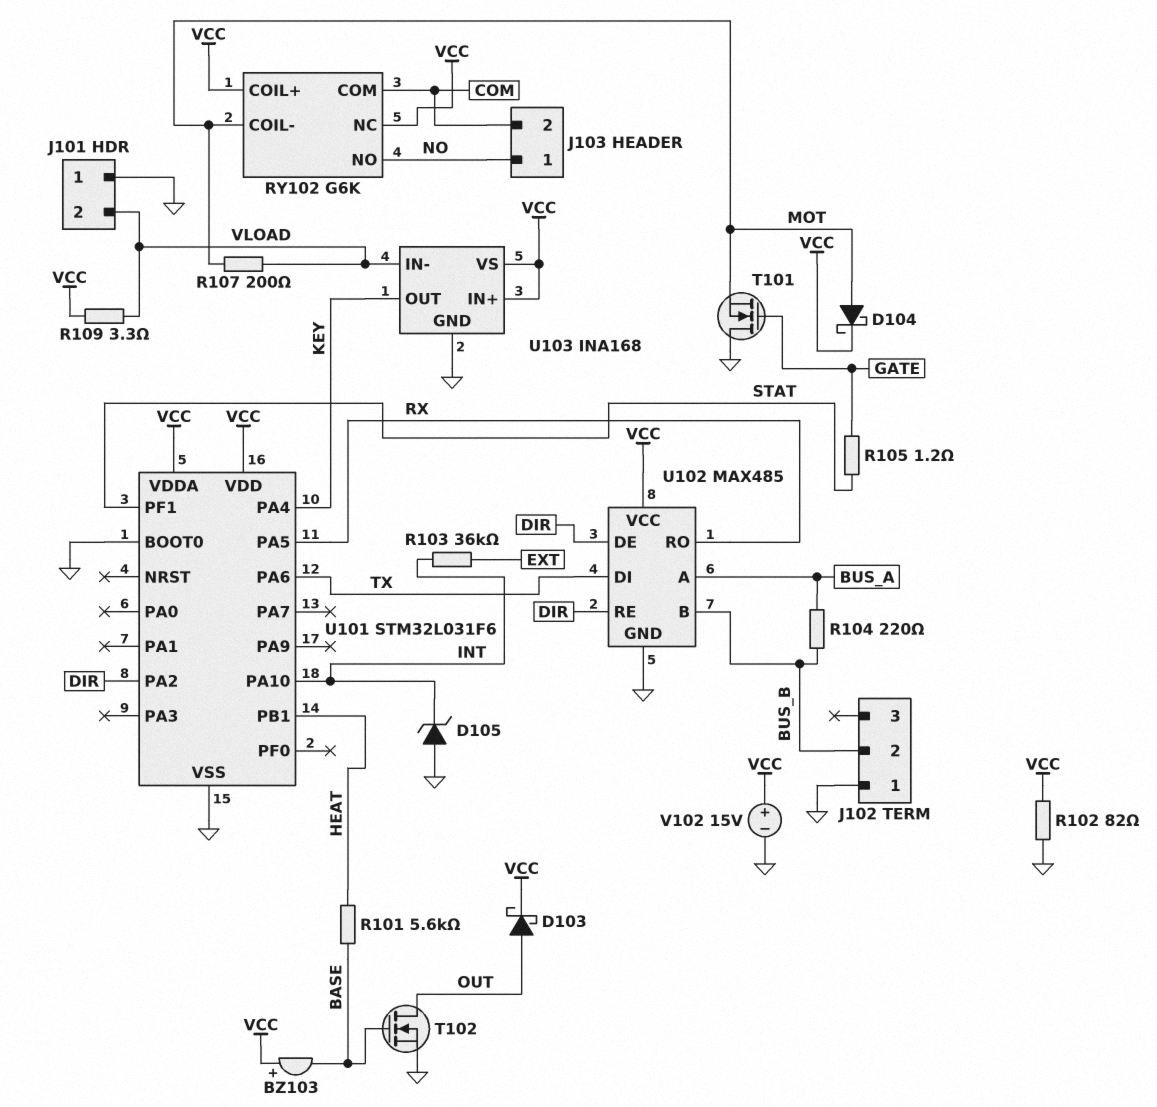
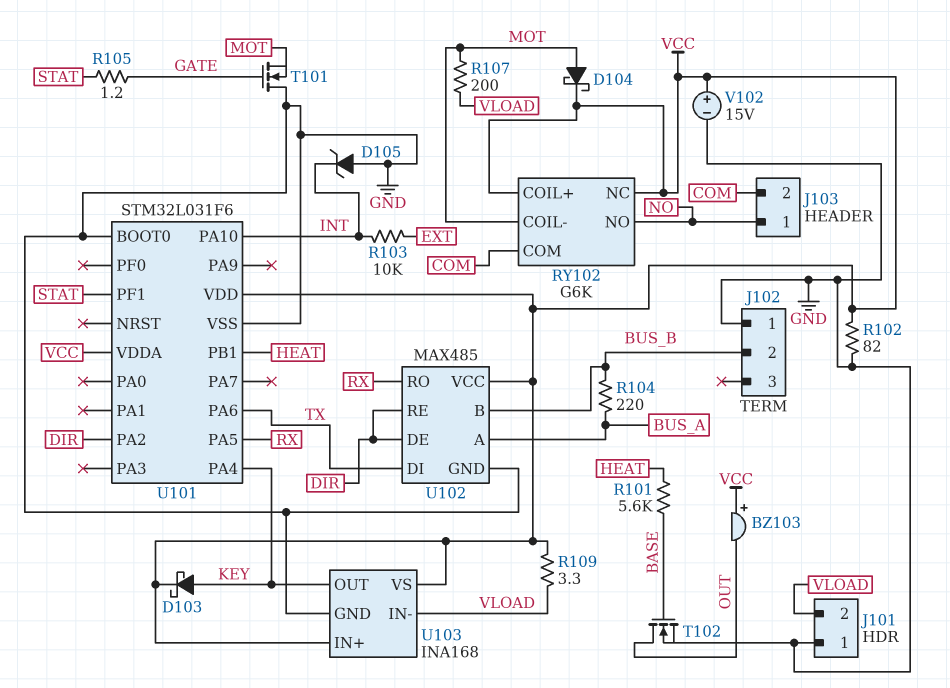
BZ103: buzzer (plus VCC, minus BASE) -> buzzer (plus VCC, minus OUT)
D103: schottky (A OUT, K VCC) -> schottky (A KEY, K VCC)
R103: 36k (EXT, INT) -> 10k (EXT, INT)

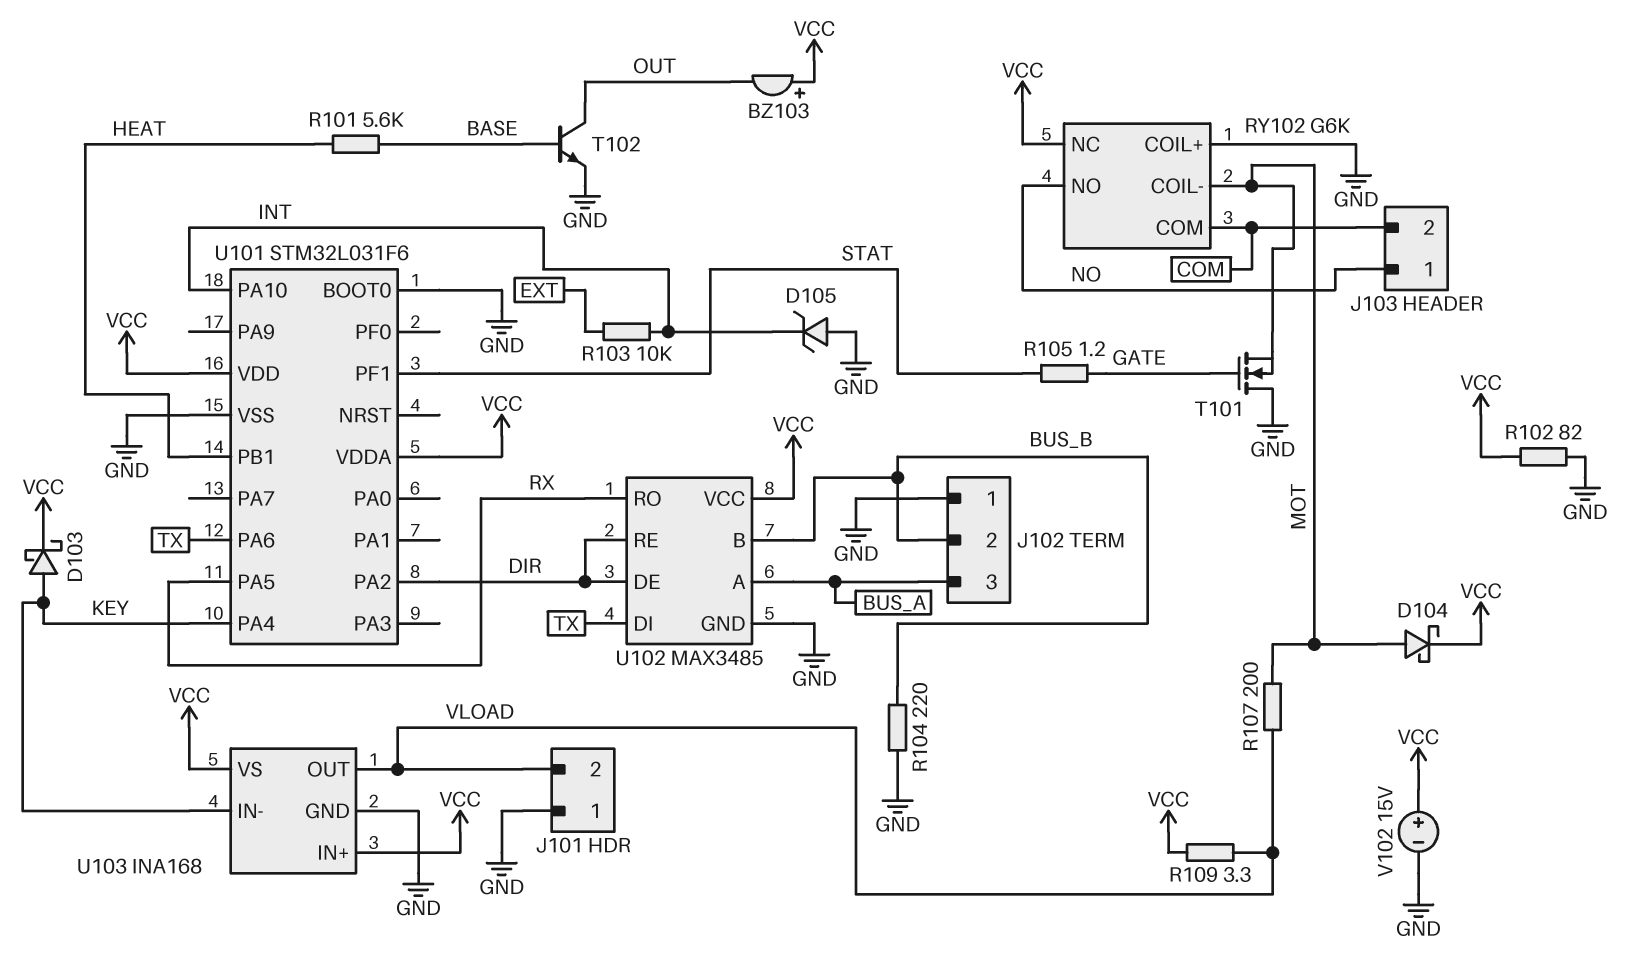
J102 pin 3: none -> BUS_A
R104: 220 (BUS_A, BUS_B) -> 220 (BUS_B, GND)
RY102 pin COIL+: VCC -> GND
T102: NMOS (G BASE, D OUT, S GND) -> NPN (B BASE, C OUT, E GND)
U102: MAX485 -> MAX3485
U103 pin IN-: VLOAD -> KEY
U103 pin OUT: KEY -> VLOAD

